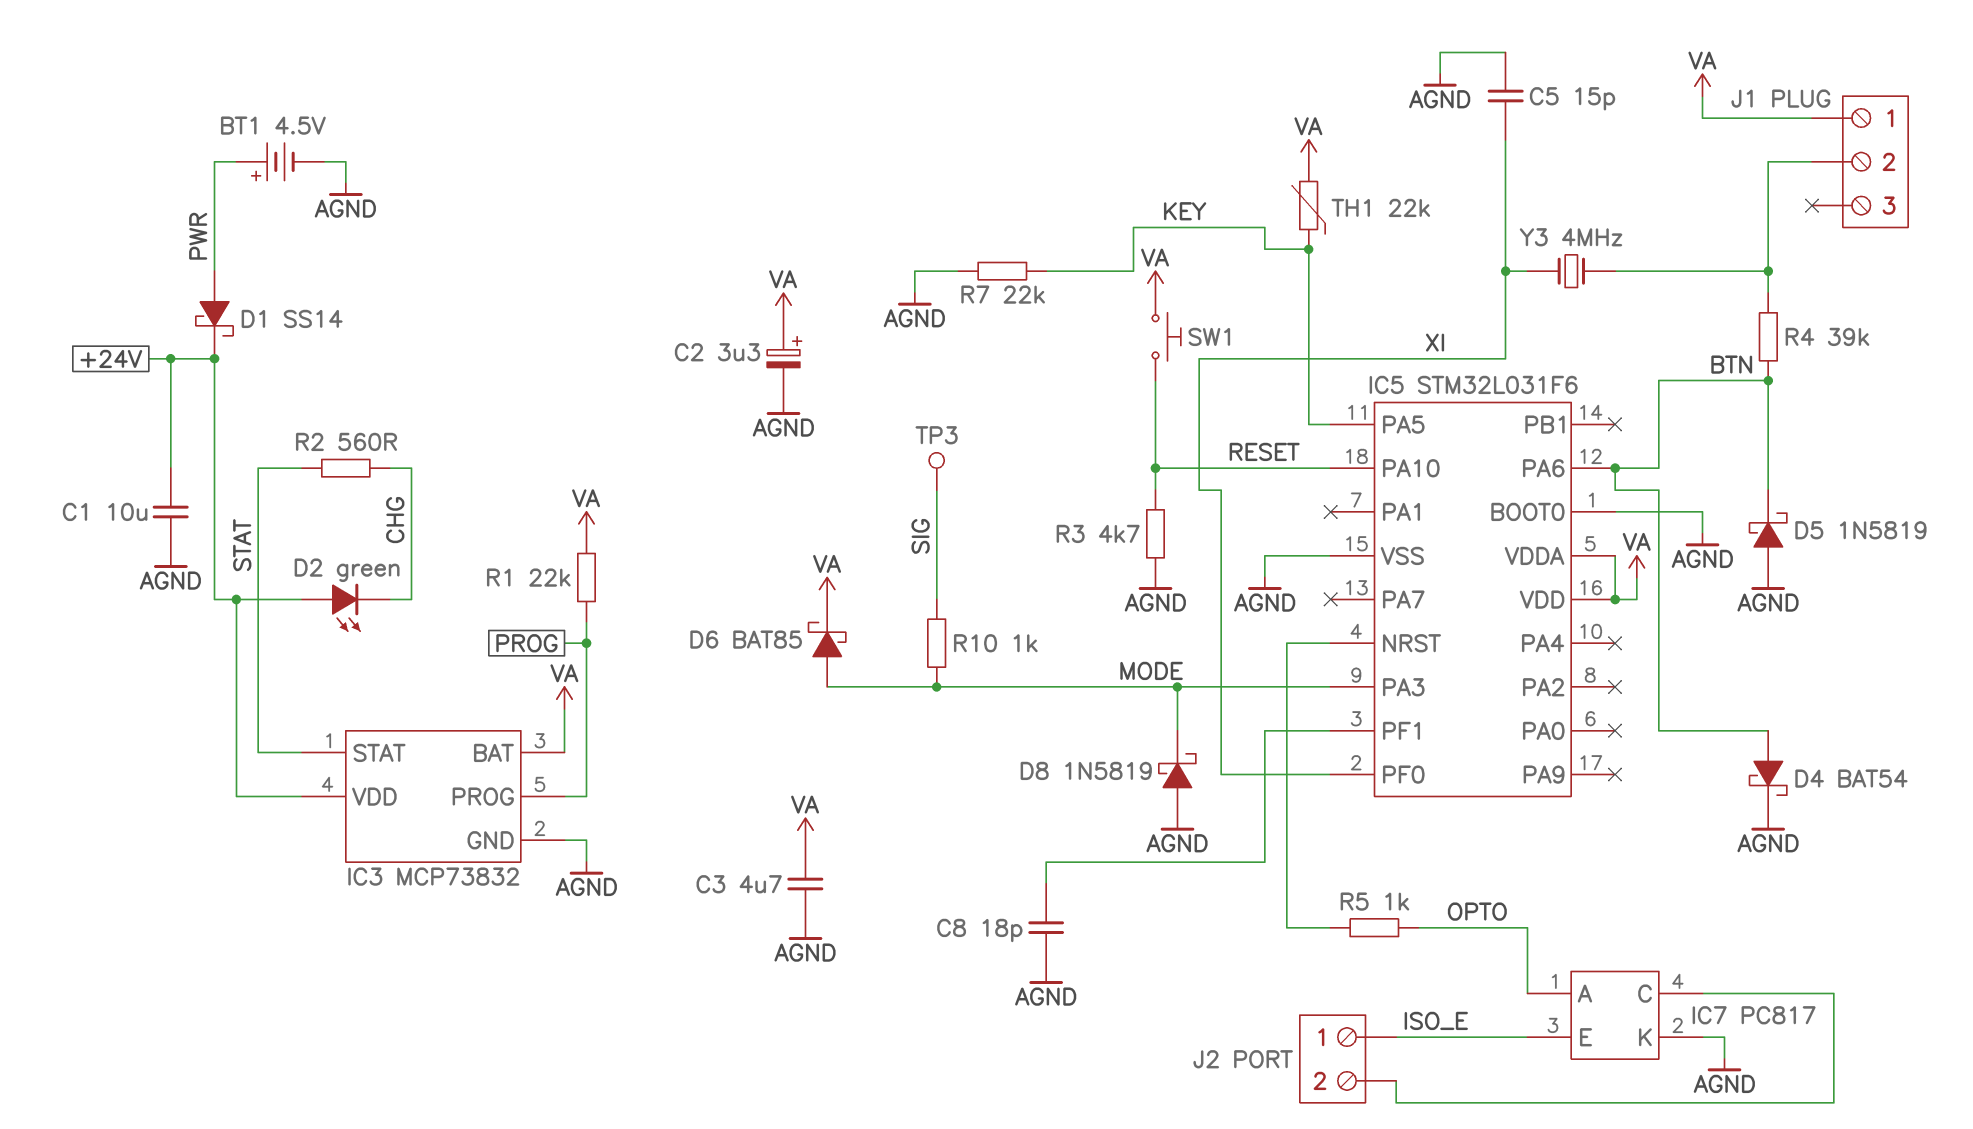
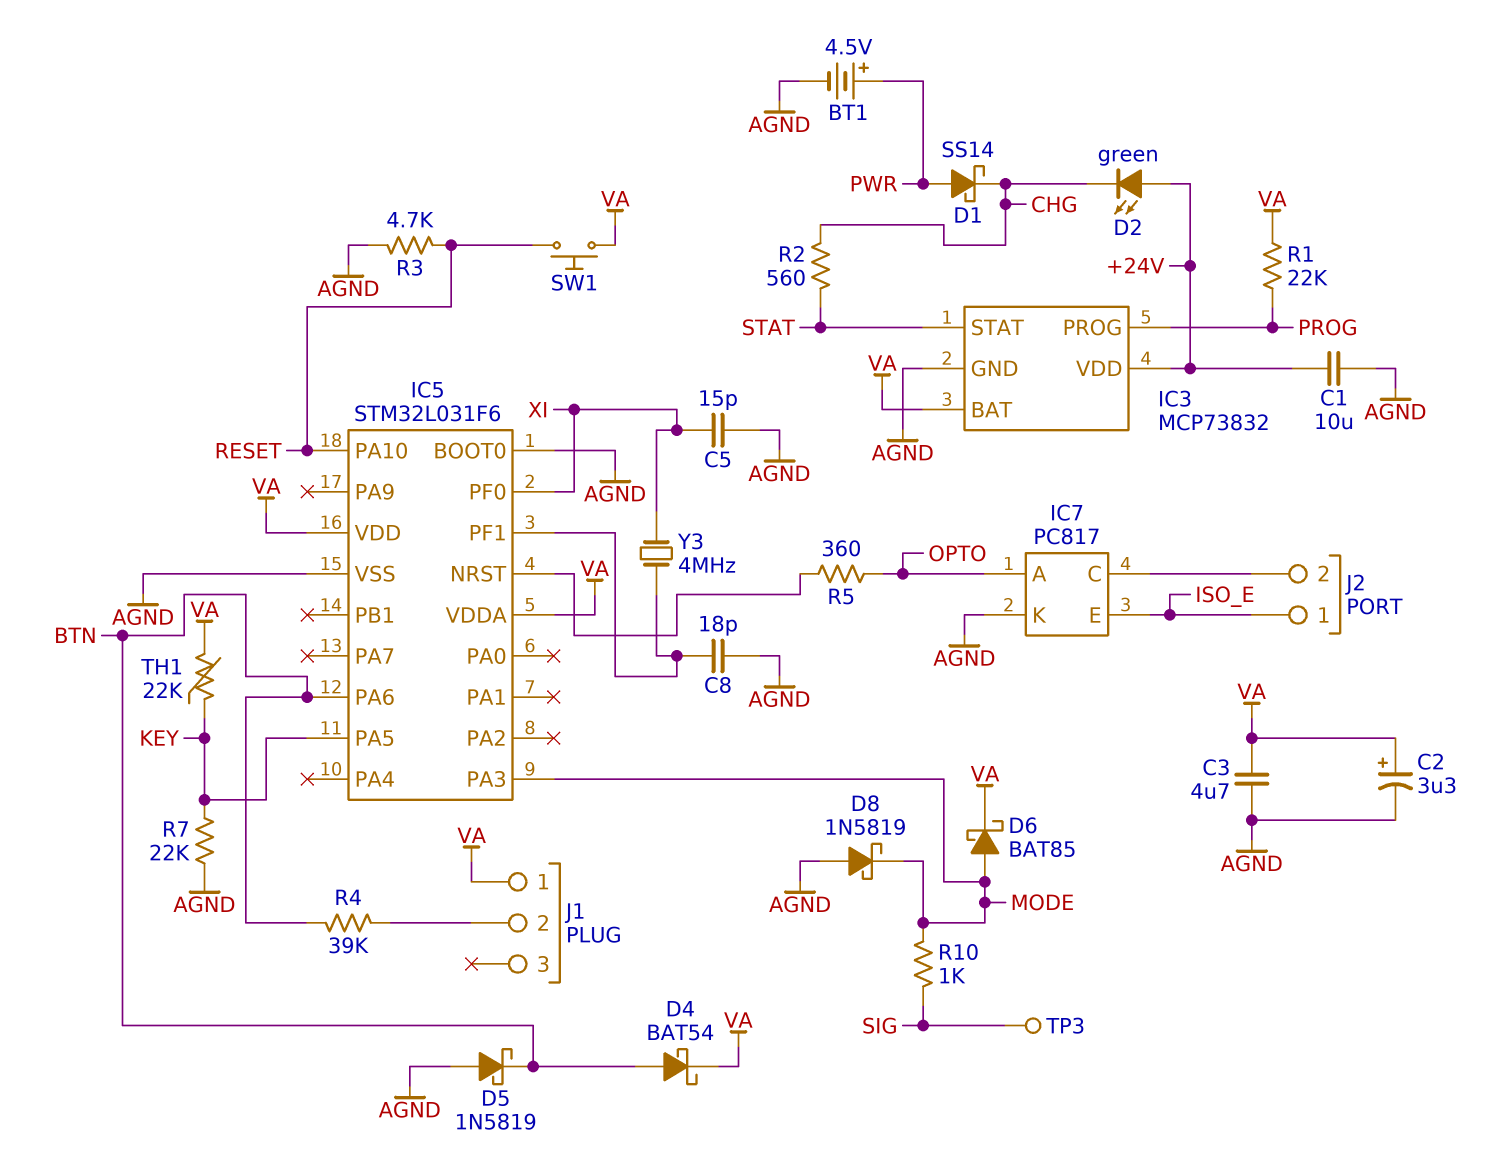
D1: schottky SS14 (A PWR, K +24V) -> schottky SS14 (A PWR, K CHG)
D4: schottky BAT54 (A BTN, K AGND) -> schottky BAT54 (A BTN, K VA)
R5: 1k (IC5/NRST, OPTO) -> 360 (IC5/NRST, OPTO)
Y3: 4MHz (J1/2, XI) -> 4MHz (IC5/PF1, XI)

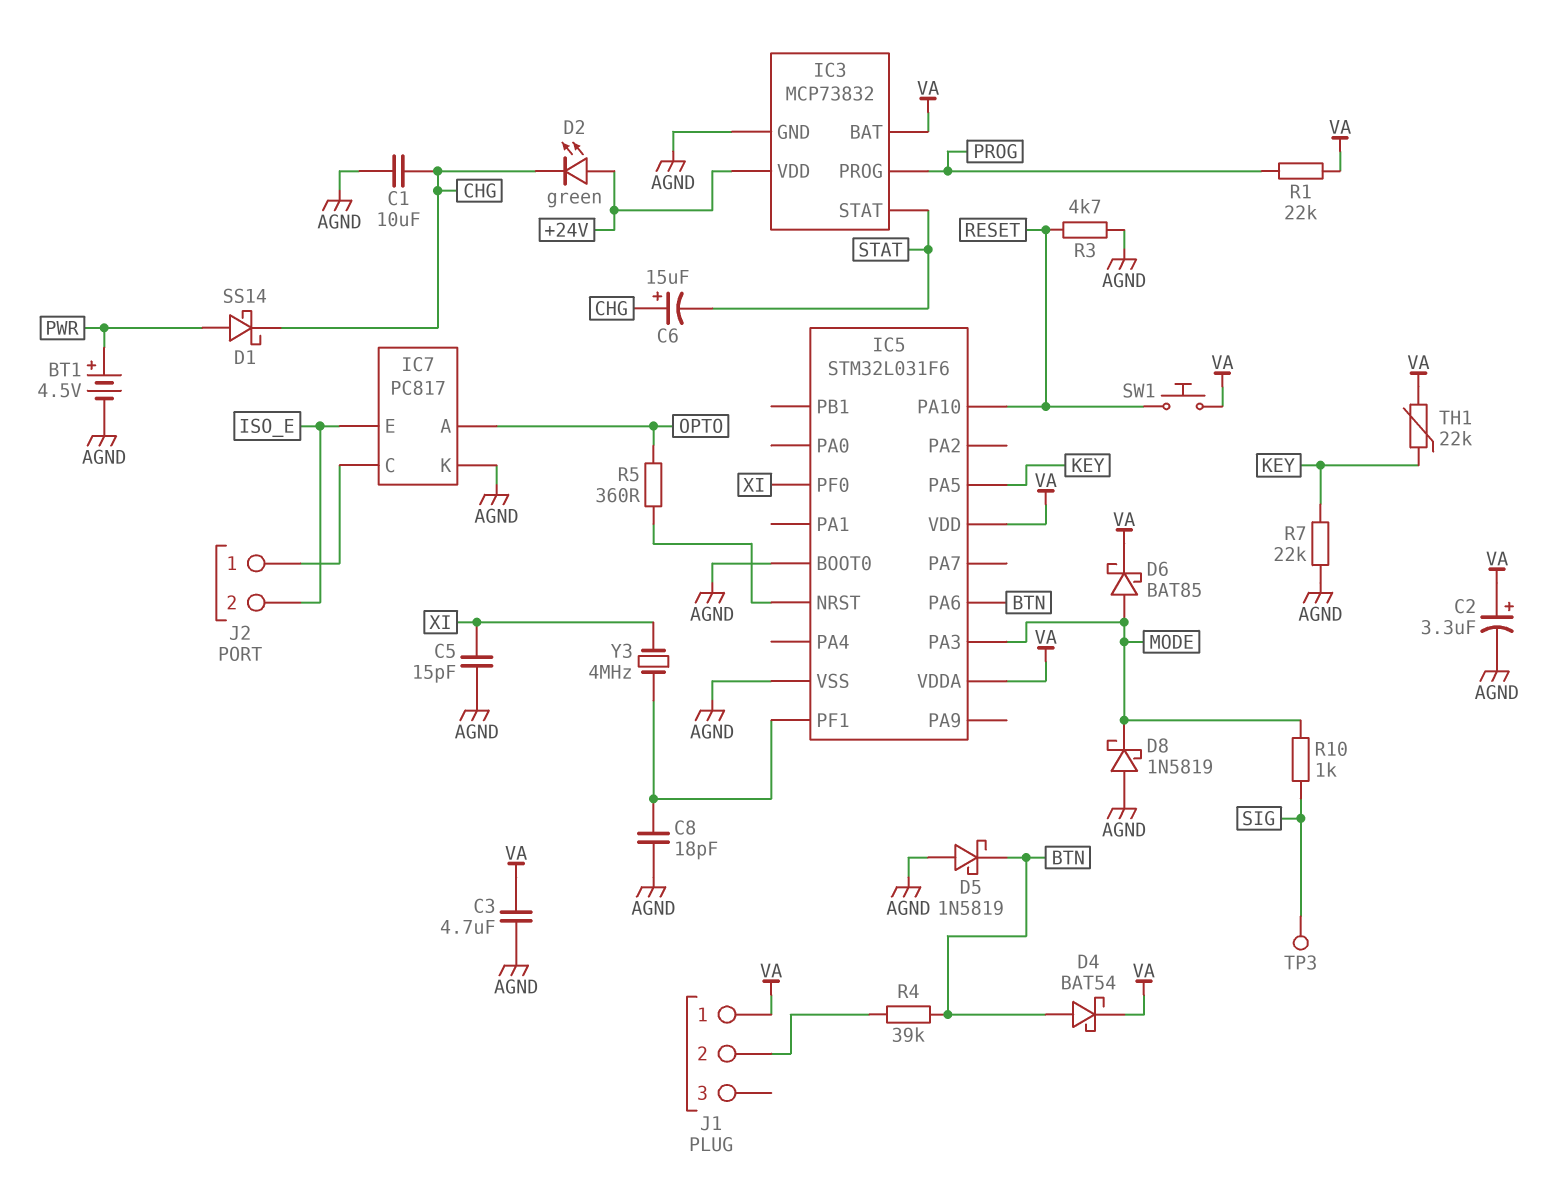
C1: 10uF (+24V, AGND) -> 10uF (AGND, CHG)
C6: none -> 15uF (plus CHG, minus STAT)
J2 pin 1: ISO_E -> IC7/C
J2 pin 2: IC7/C -> ISO_E
R2: 560 (CHG, STAT) -> none

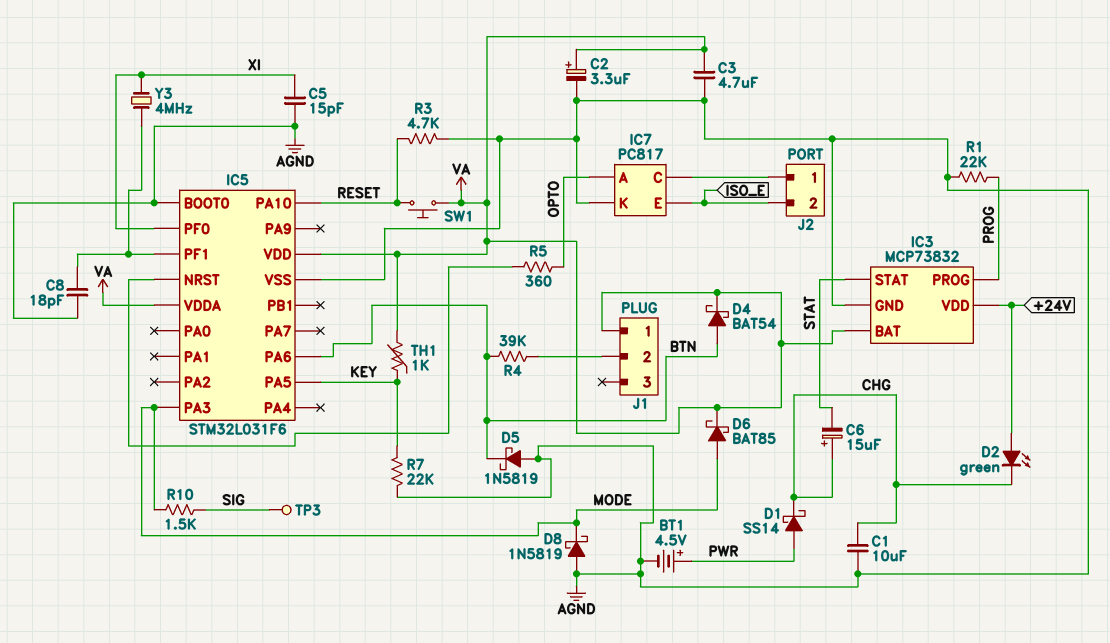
R1: 22k (PROG, VA) -> 22k (AGND, PROG)
R10: 1k (MODE, SIG) -> 1.5k (MODE, SIG)
TH1: 22k (KEY, VA) -> 1k (KEY, VA)

